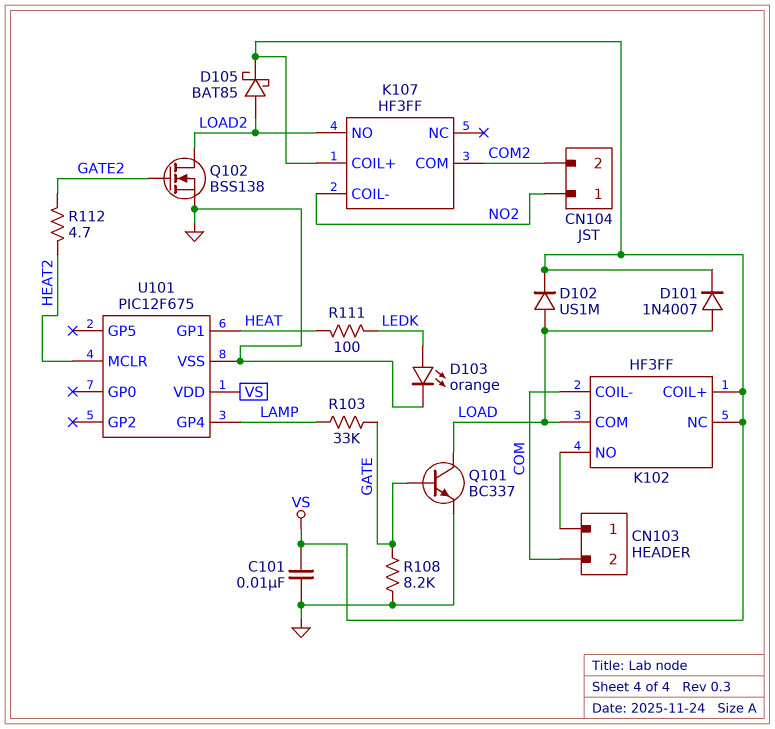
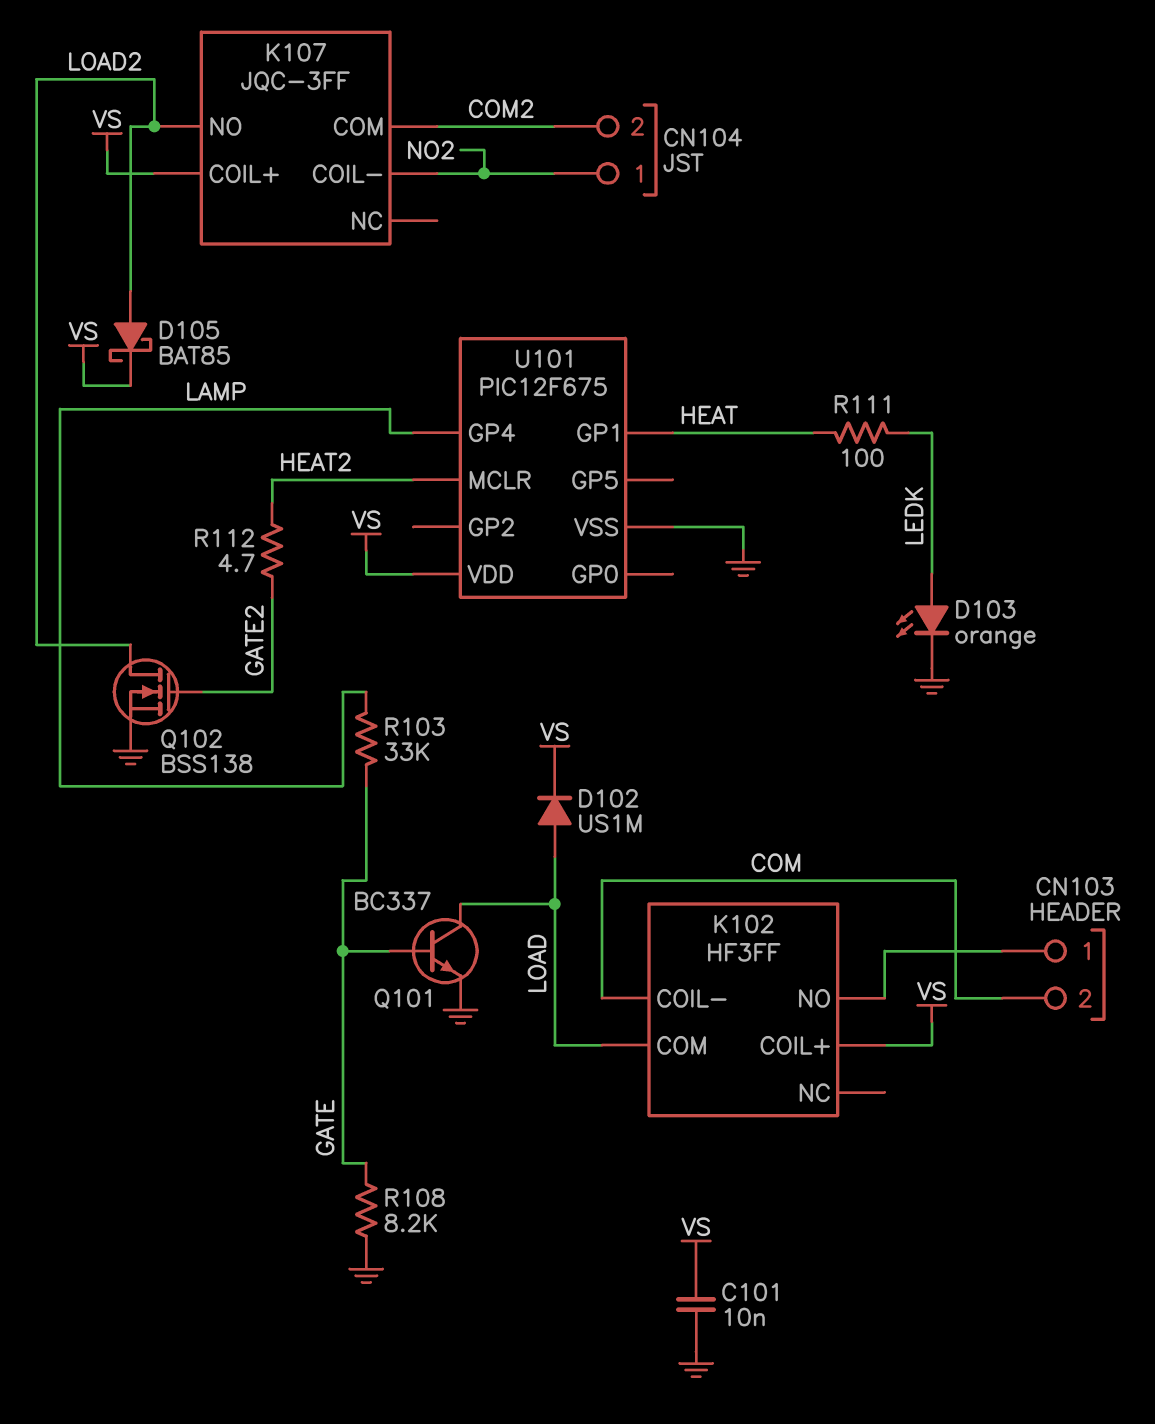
D101: diode 1N4007 (A LOAD, K VS) -> none
K102 pin NC: VS -> none
K107: HF3FF -> JQC-3FF

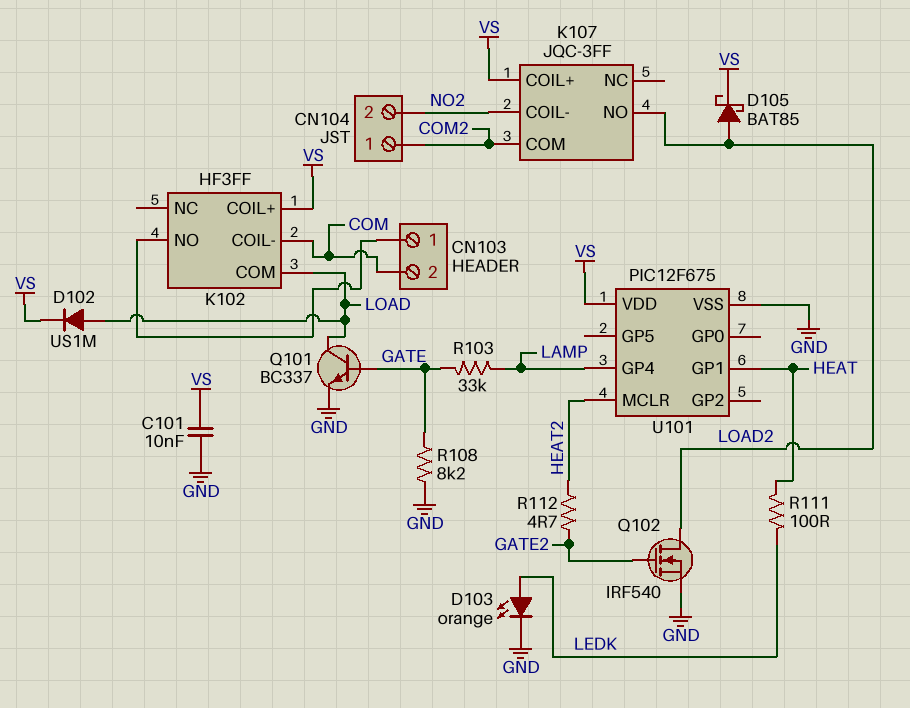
CN104 pin 1: NO2 -> COM2
CN104 pin 2: COM2 -> NO2
Q102: NMOS BSS138 (G GATE2, D LOAD2, S GND) -> NMOS IRF540 (G GATE2, D LOAD2, S GND)

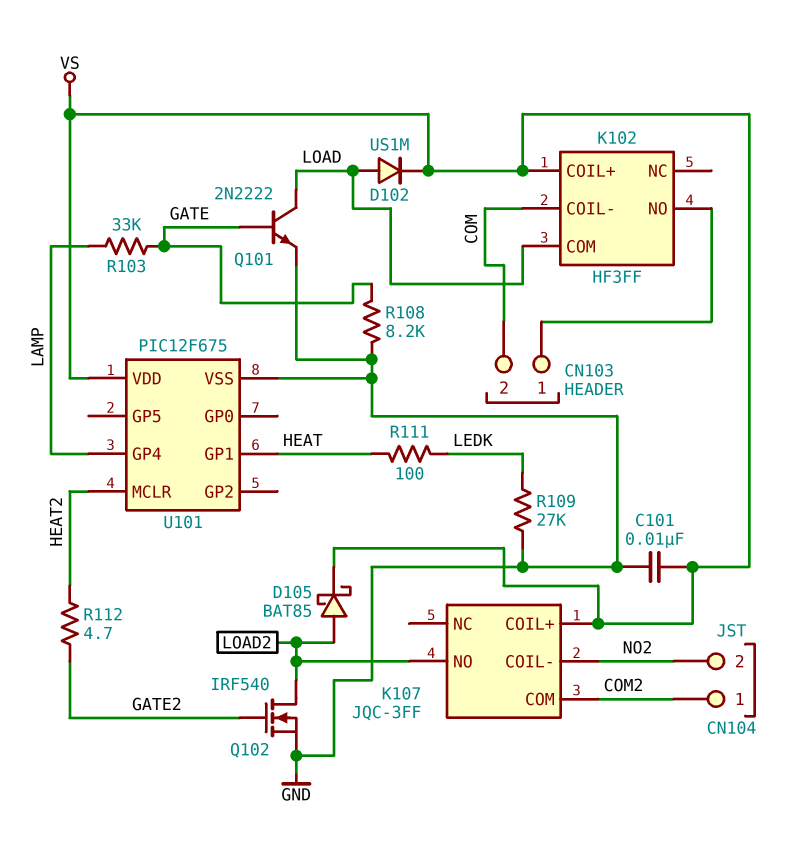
D103: LED orange (A LEDK, K GND) -> none
Q101: NPN BC337 (B GATE, C LOAD, E GND) -> NPN 2N2222 (B GATE, C LOAD, E GND)
R109: none -> 27k (GND, LEDK)

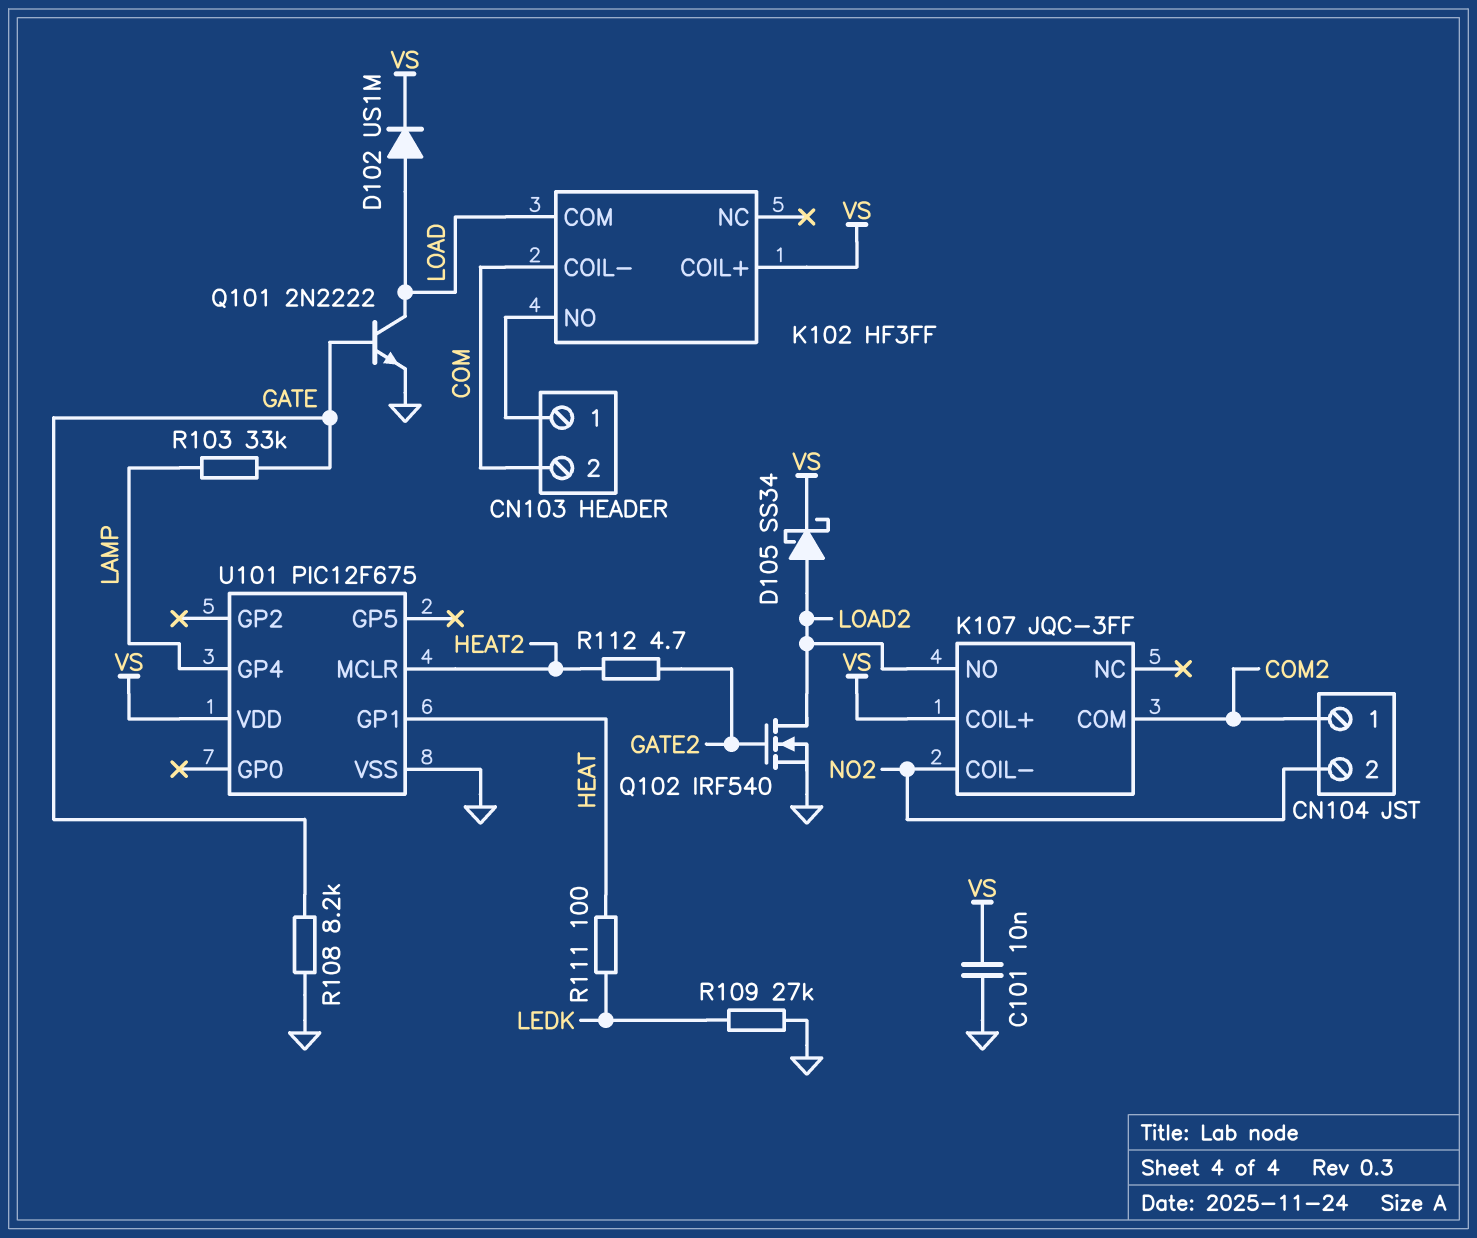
D105: schottky BAT85 (A LOAD2, K VS) -> schottky SS34 (A LOAD2, K VS)

